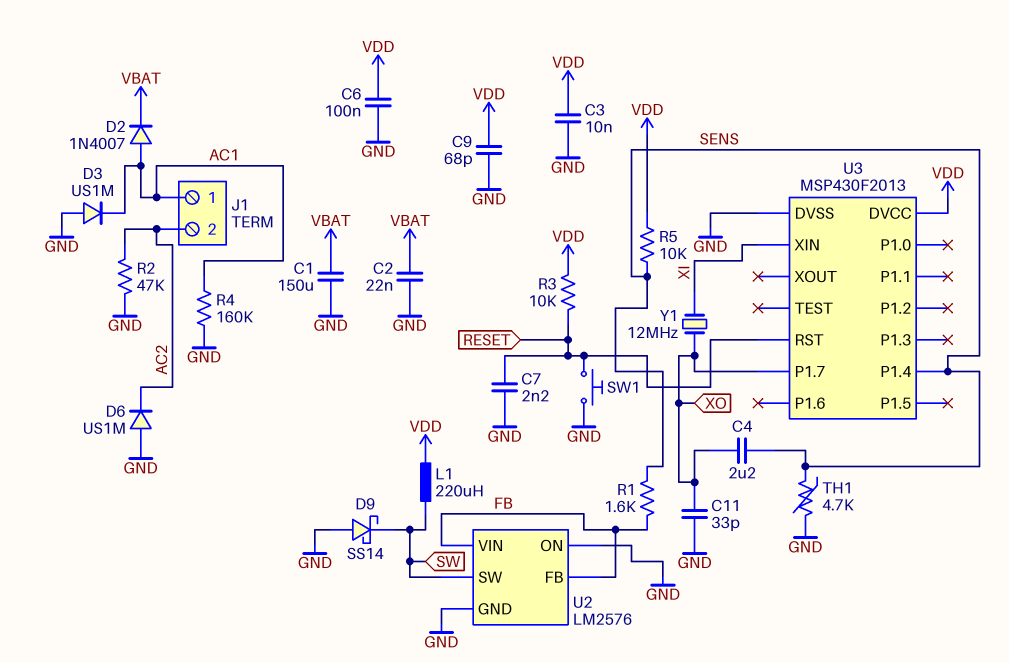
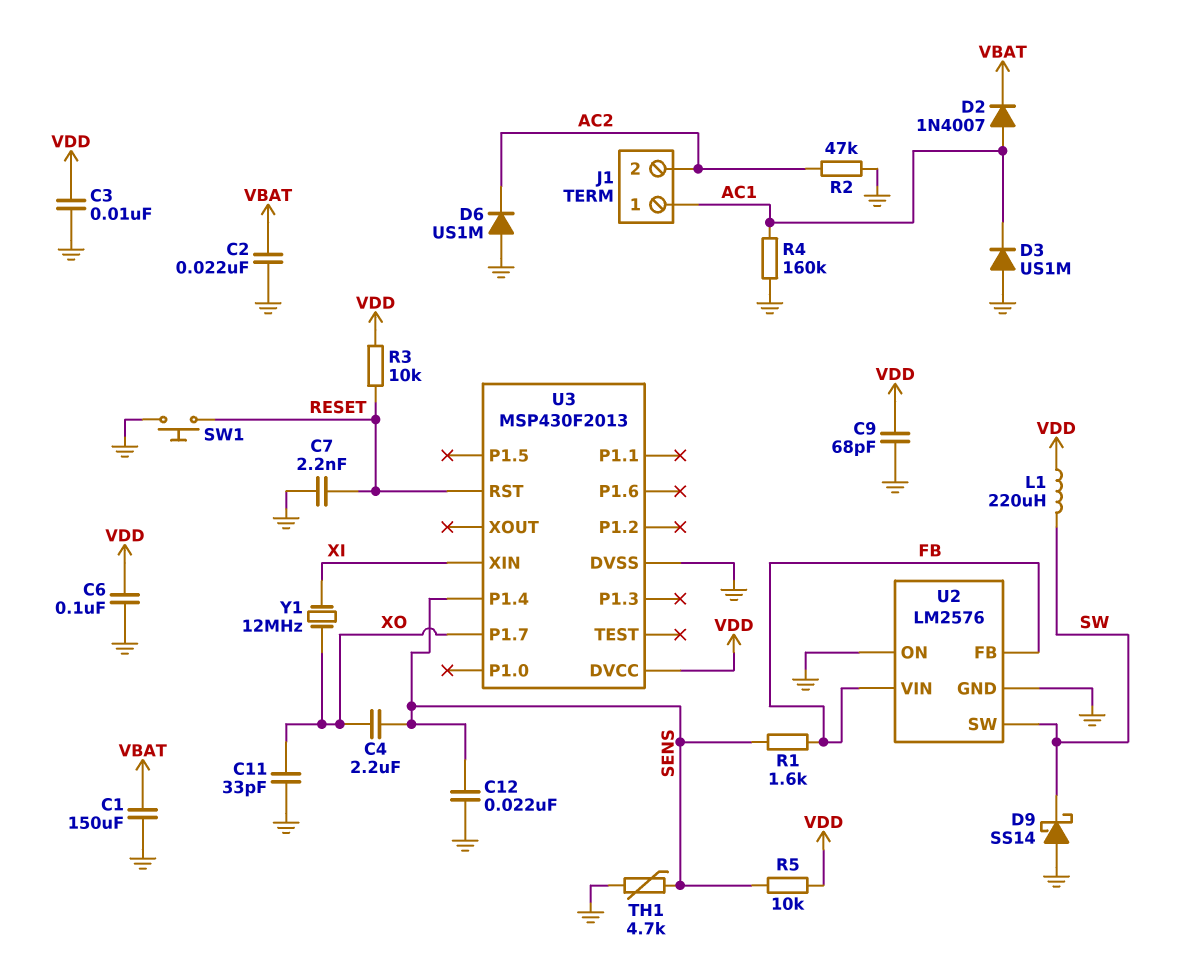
C12: none -> 22nF (GND, SENS)

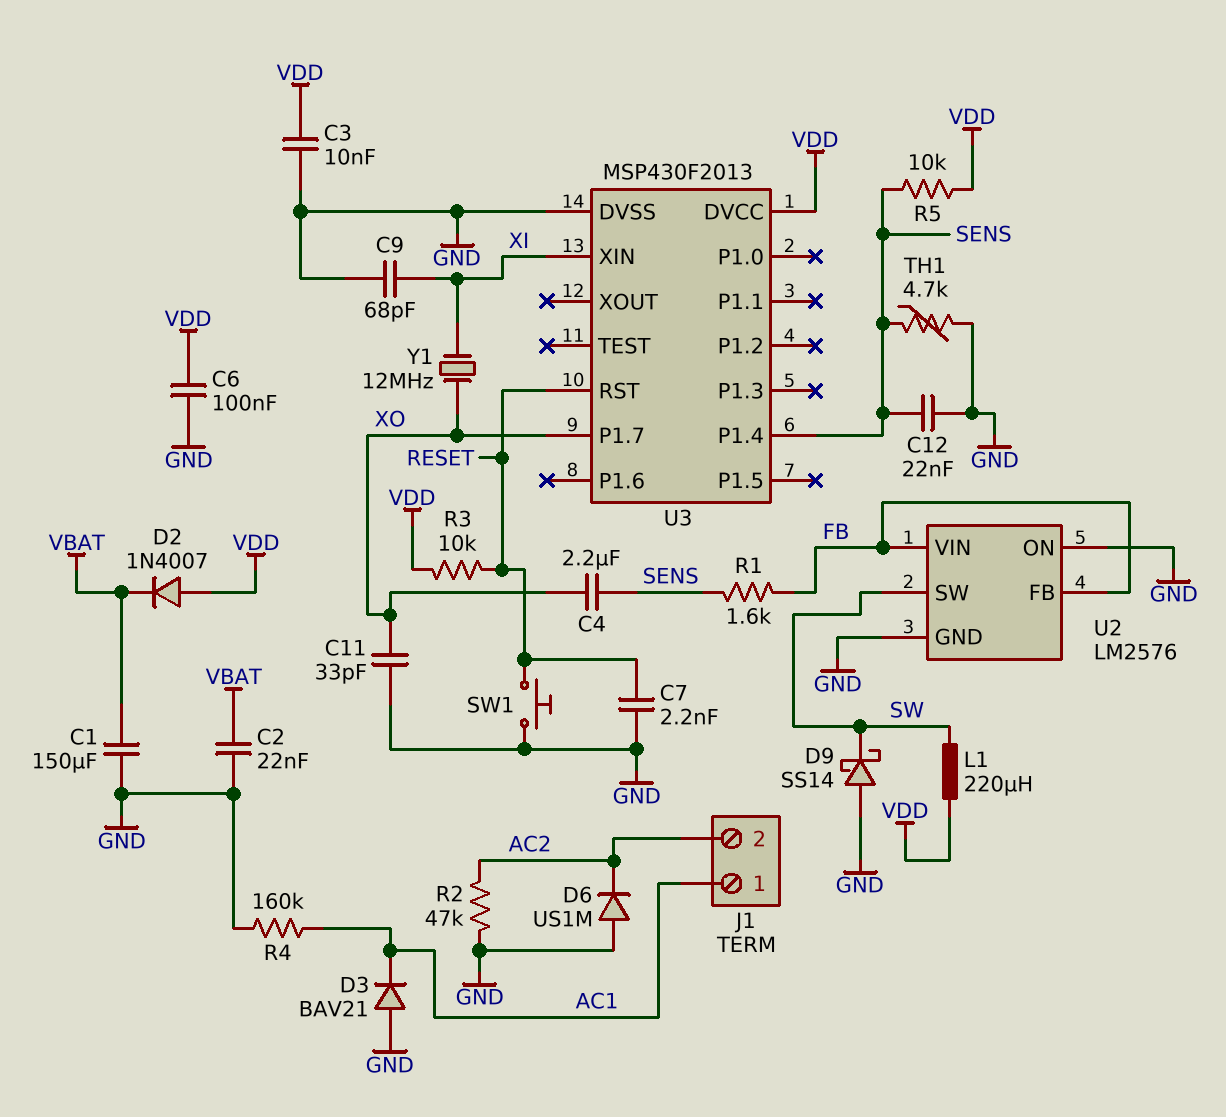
C9: 68pF (GND, VDD) -> 68pF (GND, XI)
D2: diode 1N4007 (A AC1, K VBAT) -> diode 1N4007 (A VDD, K VBAT)
D3: diode US1M (A GND, K AC1) -> diode BAV21 (A GND, K AC1)

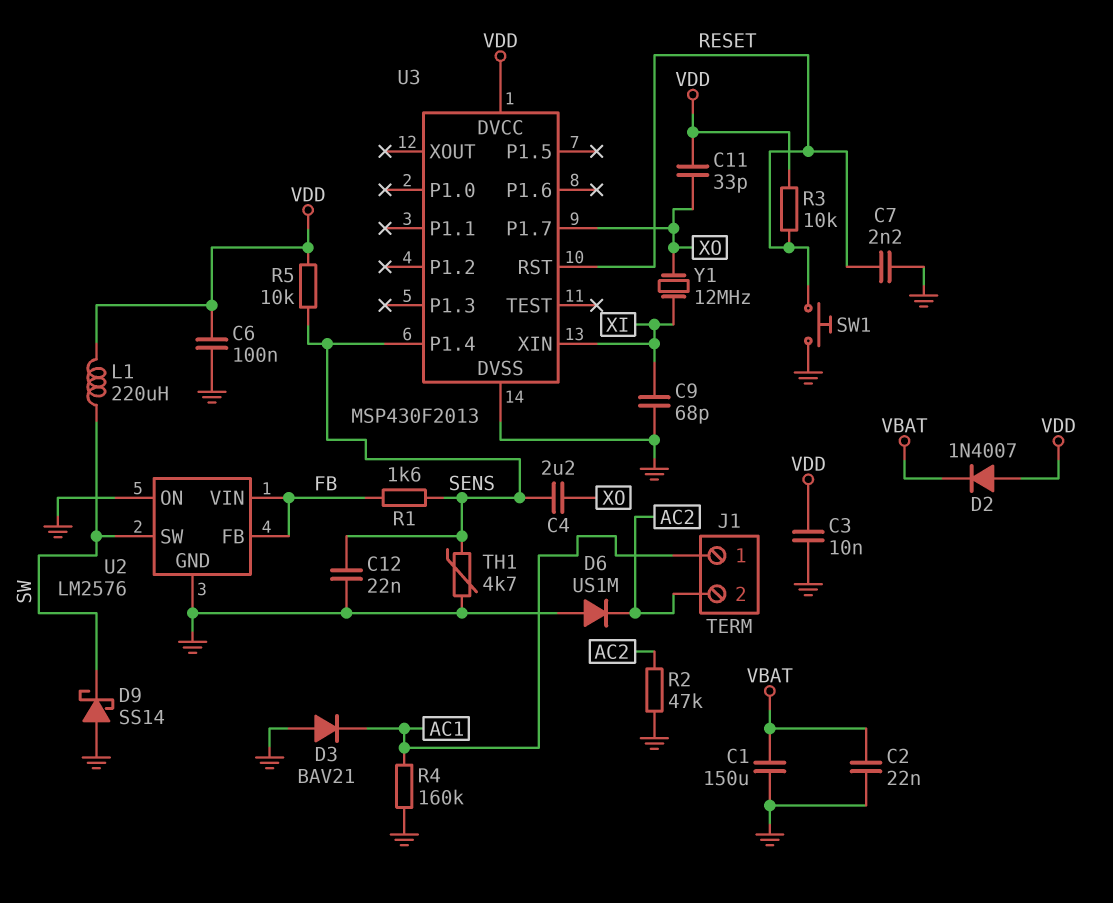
C11: 33pF (GND, XO) -> 33pF (VDD, XO)

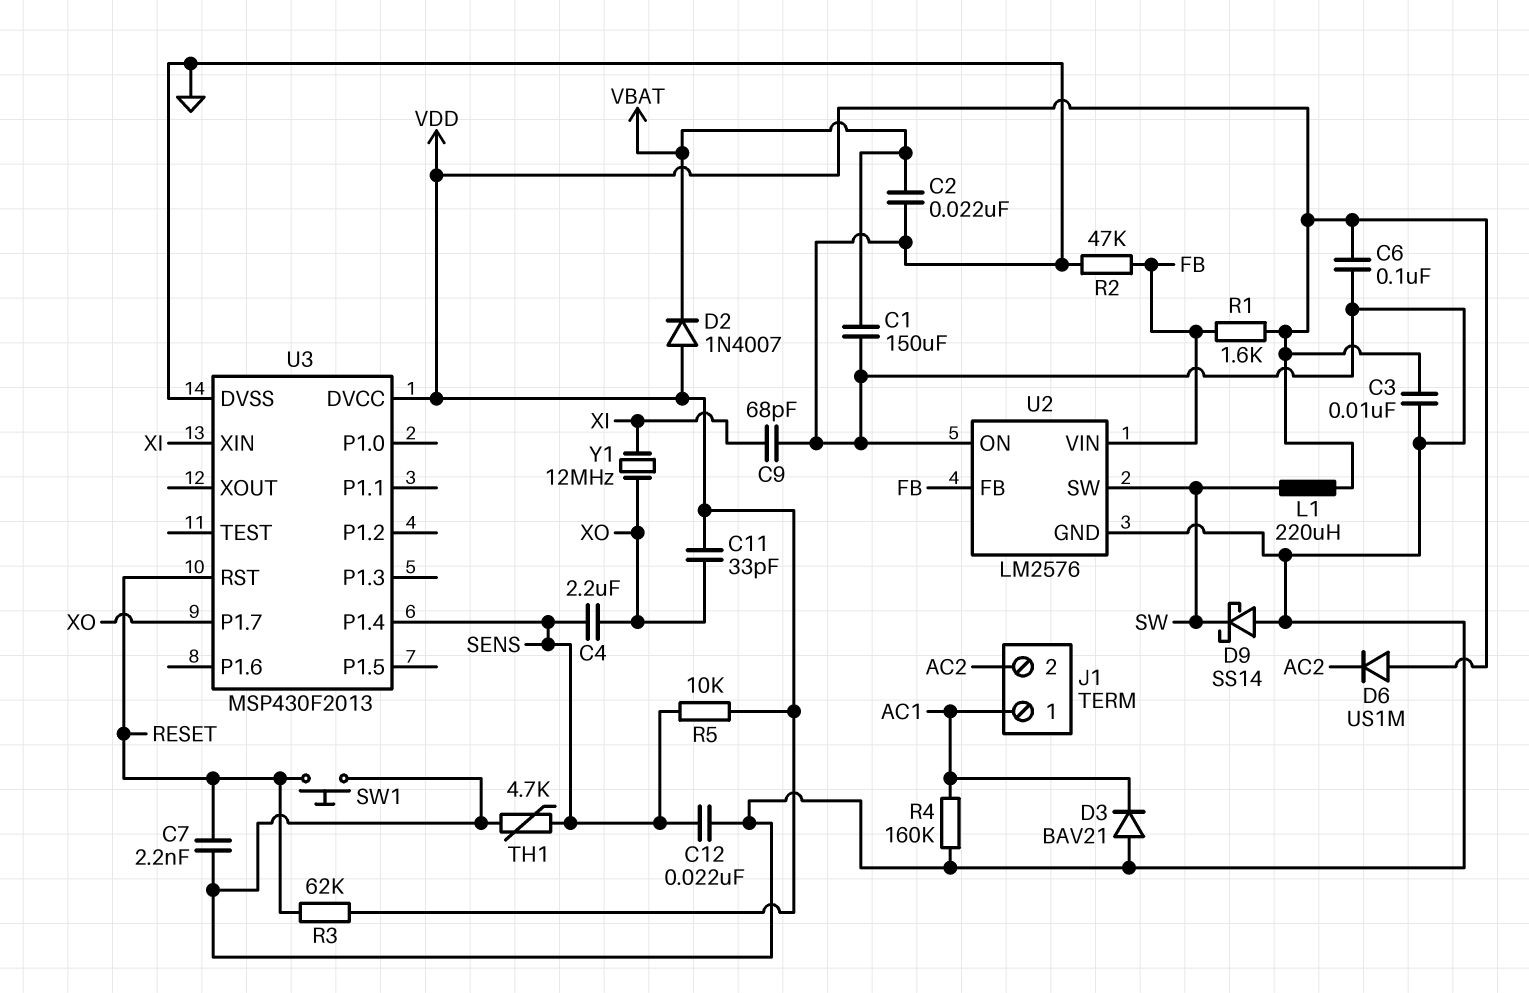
D6: diode US1M (A GND, K AC2) -> diode US1M (A VDD, K AC2)
R1: 1.6k (FB, SENS) -> 1.6k (FB, VDD)
R2: 47k (AC2, GND) -> 47k (FB, GND)
R3: 10k (RESET, VDD) -> 62k (RESET, VDD)

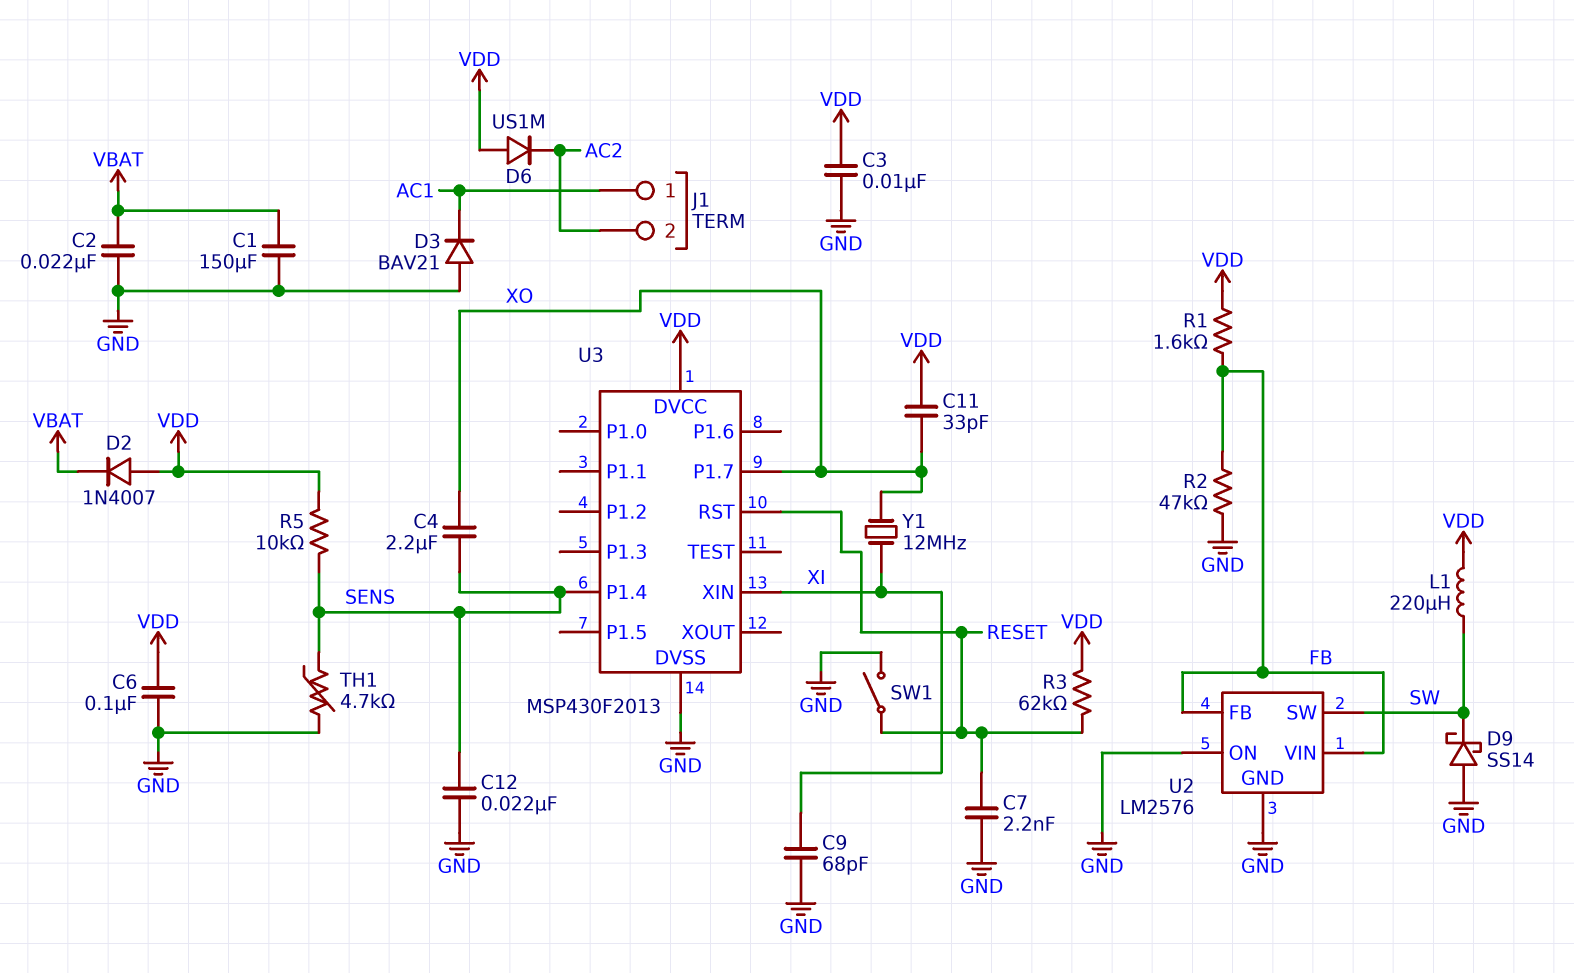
R4: 160k (AC1, GND) -> none
SW1: button (GND, RESET) -> switch (GND, RESET)

